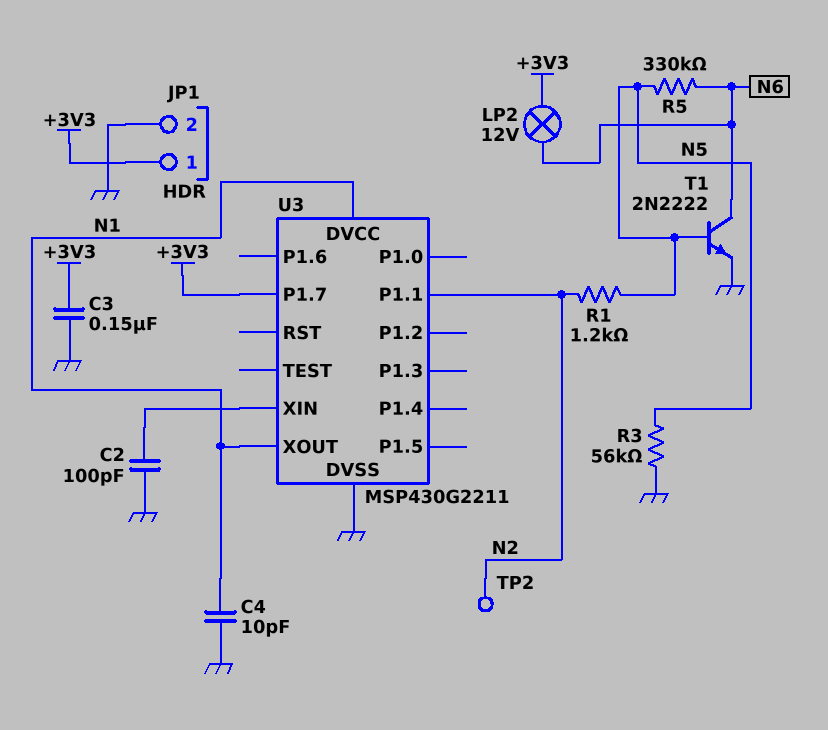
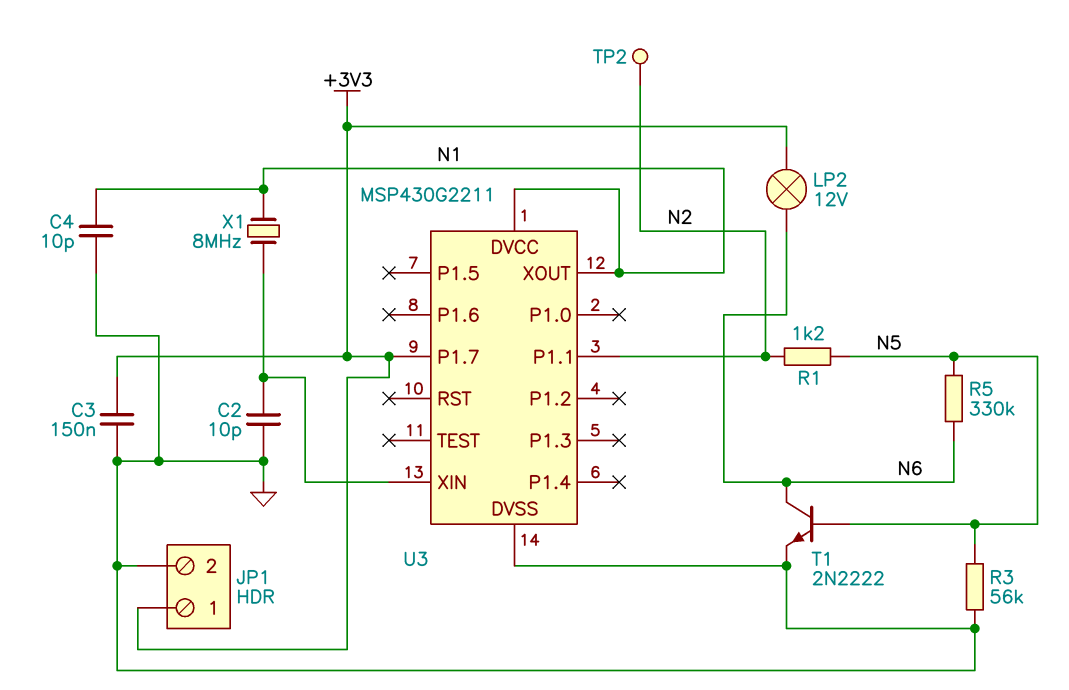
C2: 100pF (GND, U3/XIN) -> 10pF (GND, U3/XIN)
X1: none -> 8MHz (N1, U3/XIN)

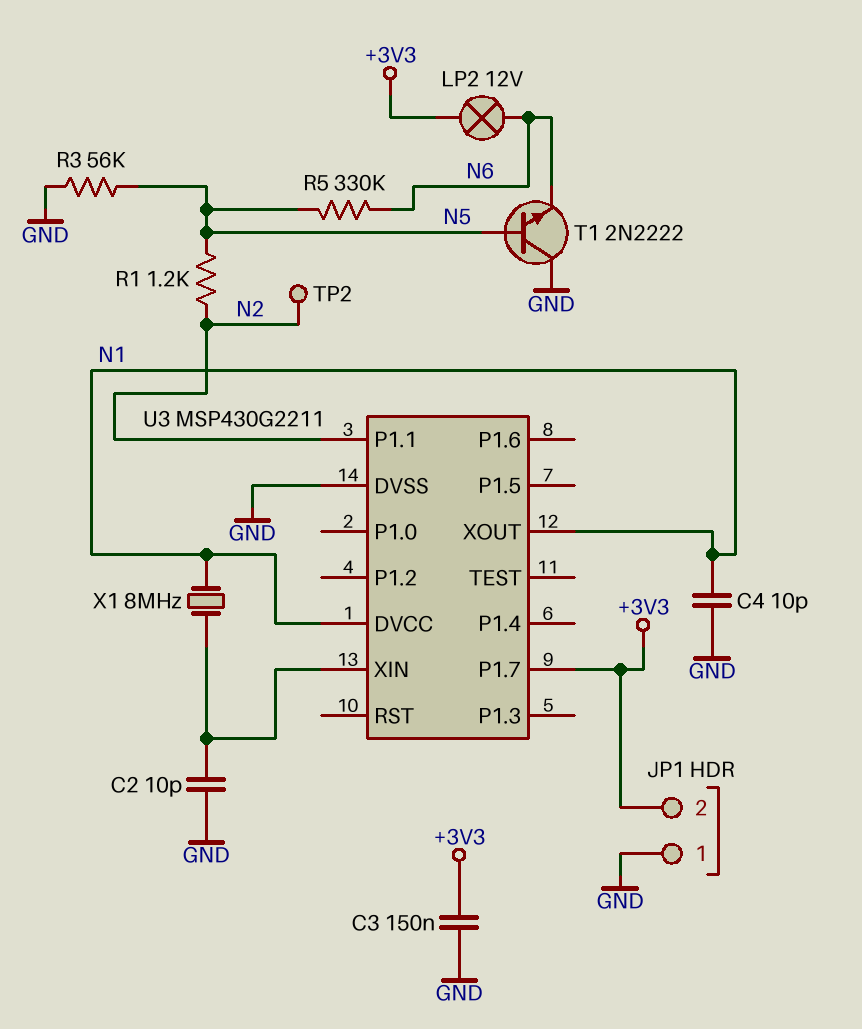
JP1 pin 1: +3V3 -> GND
JP1 pin 2: GND -> +3V3
T1: NPN 2N2222 (B N5, C N6, E GND) -> NPN 2N2222 (B N5, C GND, E N6)

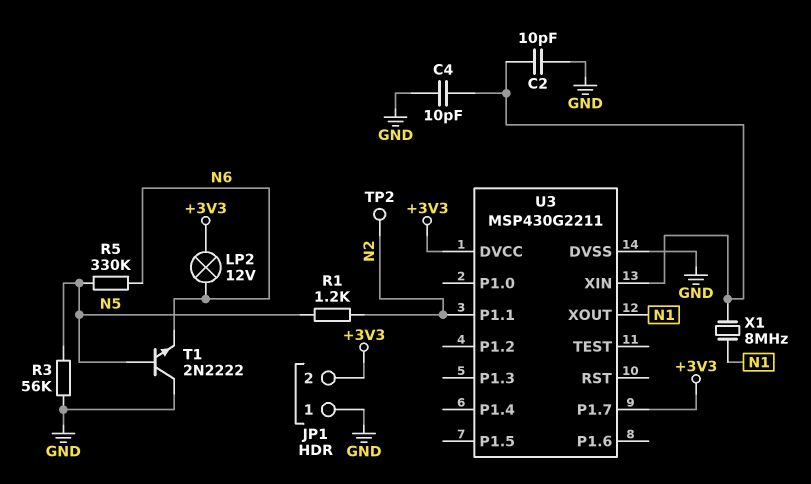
C3: 150nF (+3V3, GND) -> none
C4: 10pF (GND, N1) -> 10pF (GND, U3/XIN)
U3 pin DVCC: N1 -> +3V3

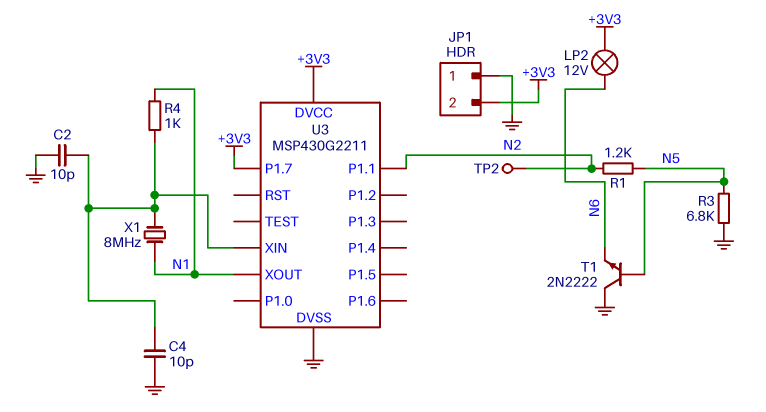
R3: 56k (GND, N5) -> 6.8k (GND, N5)
R4: none -> 1k (N1, U3/XIN)
R5: 330k (N5, N6) -> none

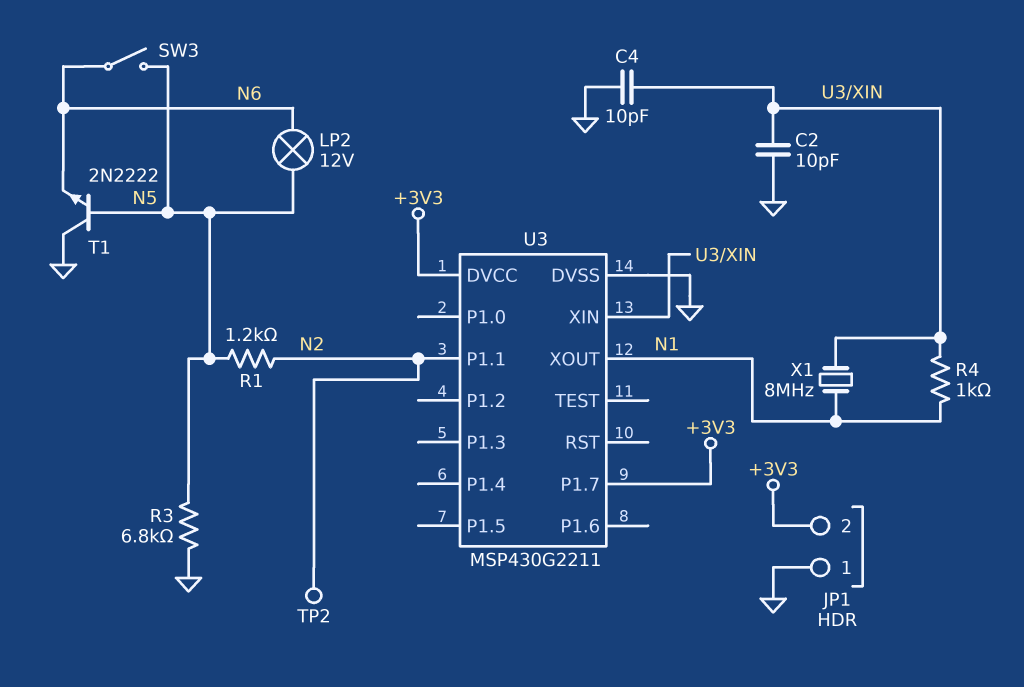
LP2: lamp 12V (+3V3, N6) -> lamp 12V (N5, N6)
SW3: none -> switch (N5, N6)

